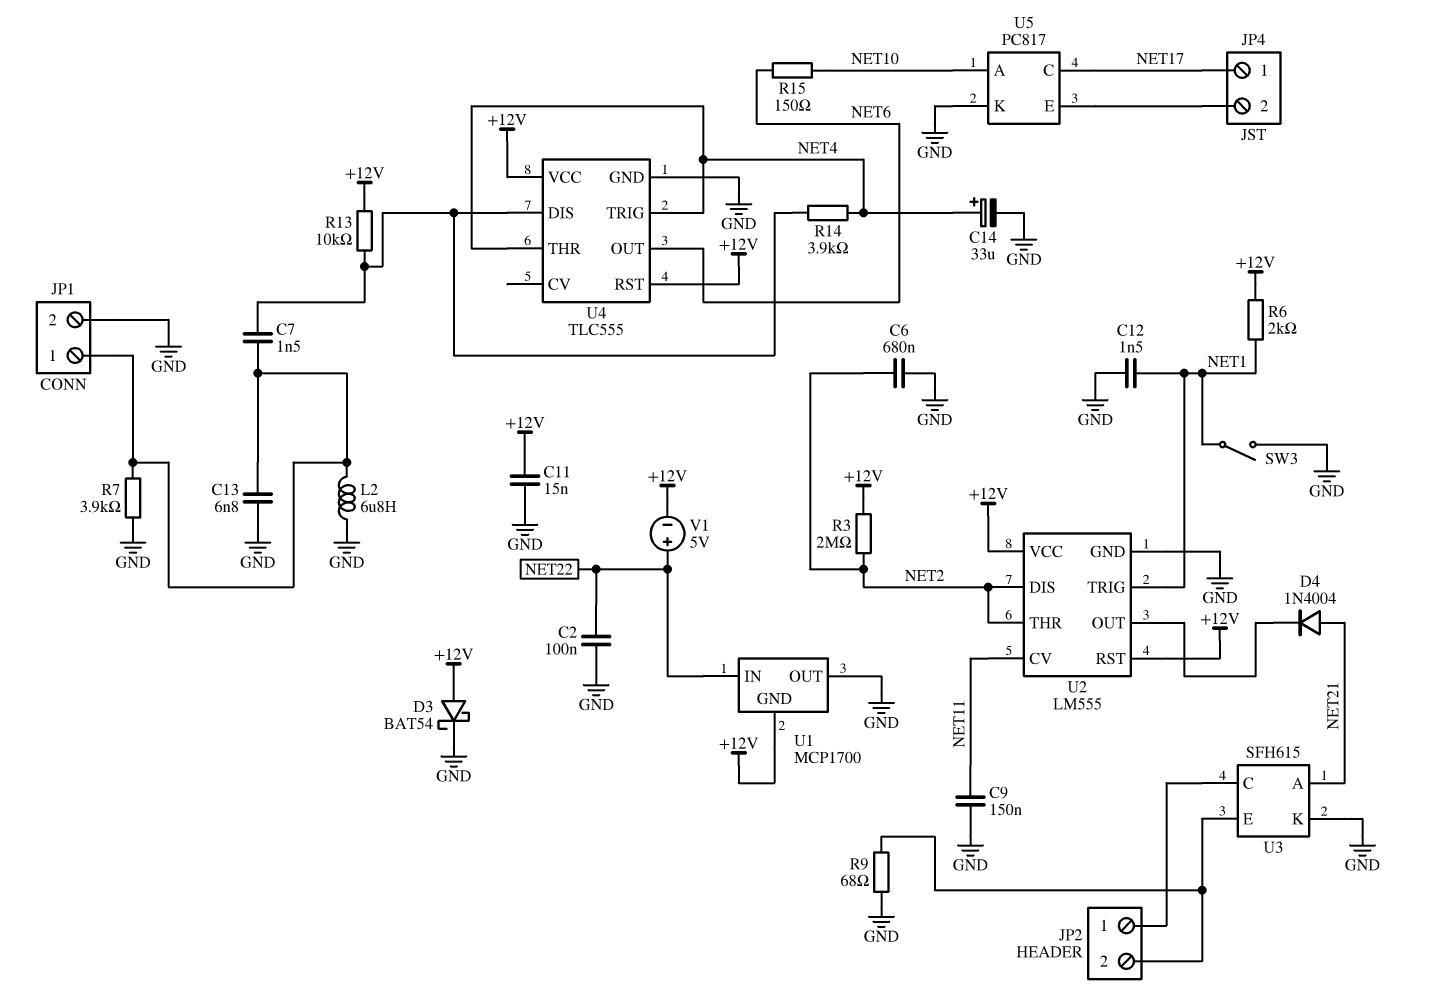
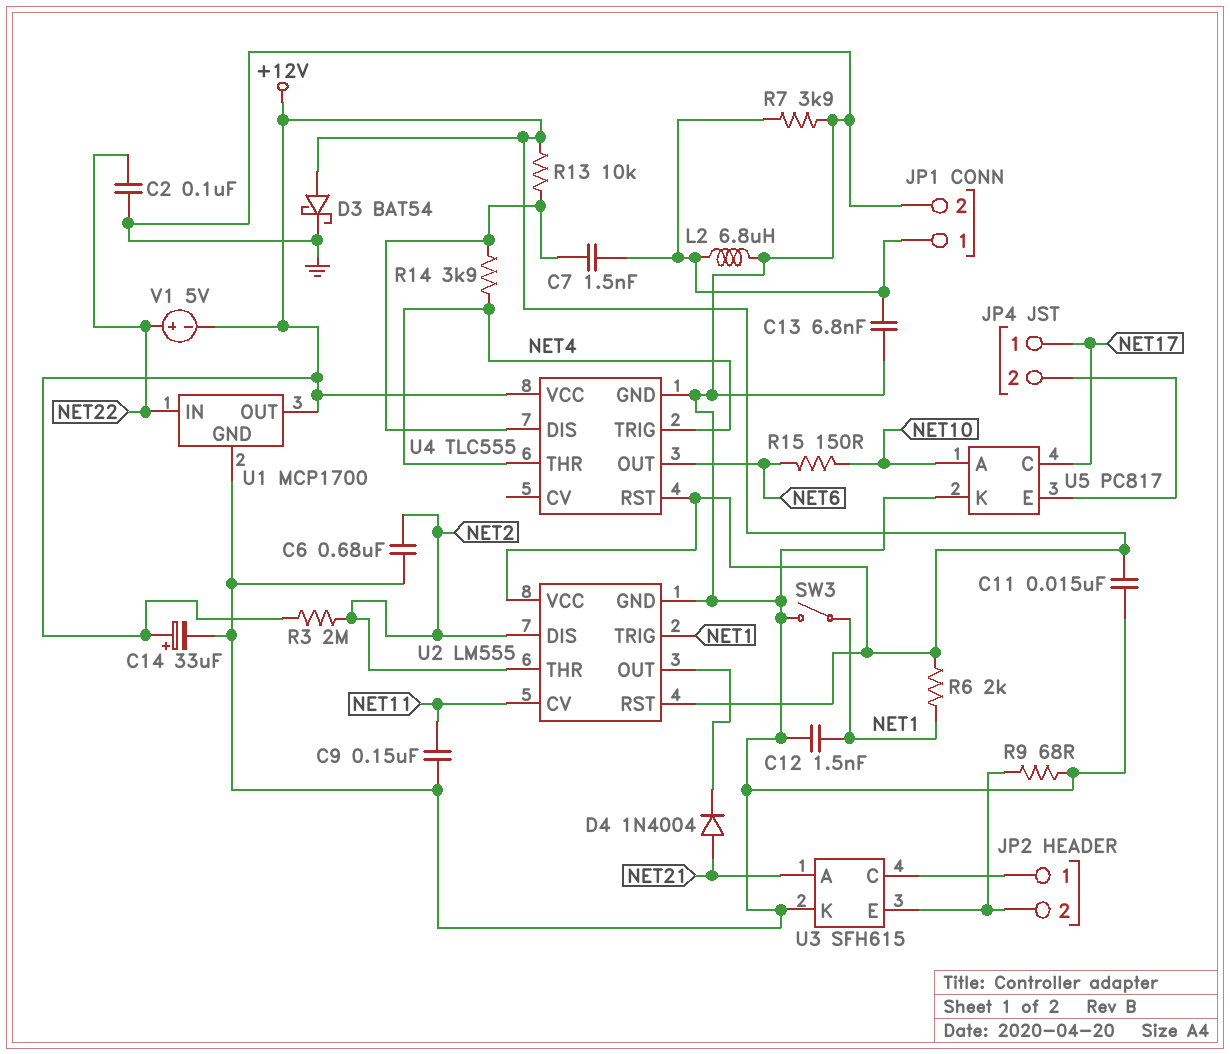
C14: 33uF (plus NET4, minus GND) -> 33uF (plus +12V, minus GND)
U1 pin GND: +12V -> GND
U1 pin OUT: GND -> +12V

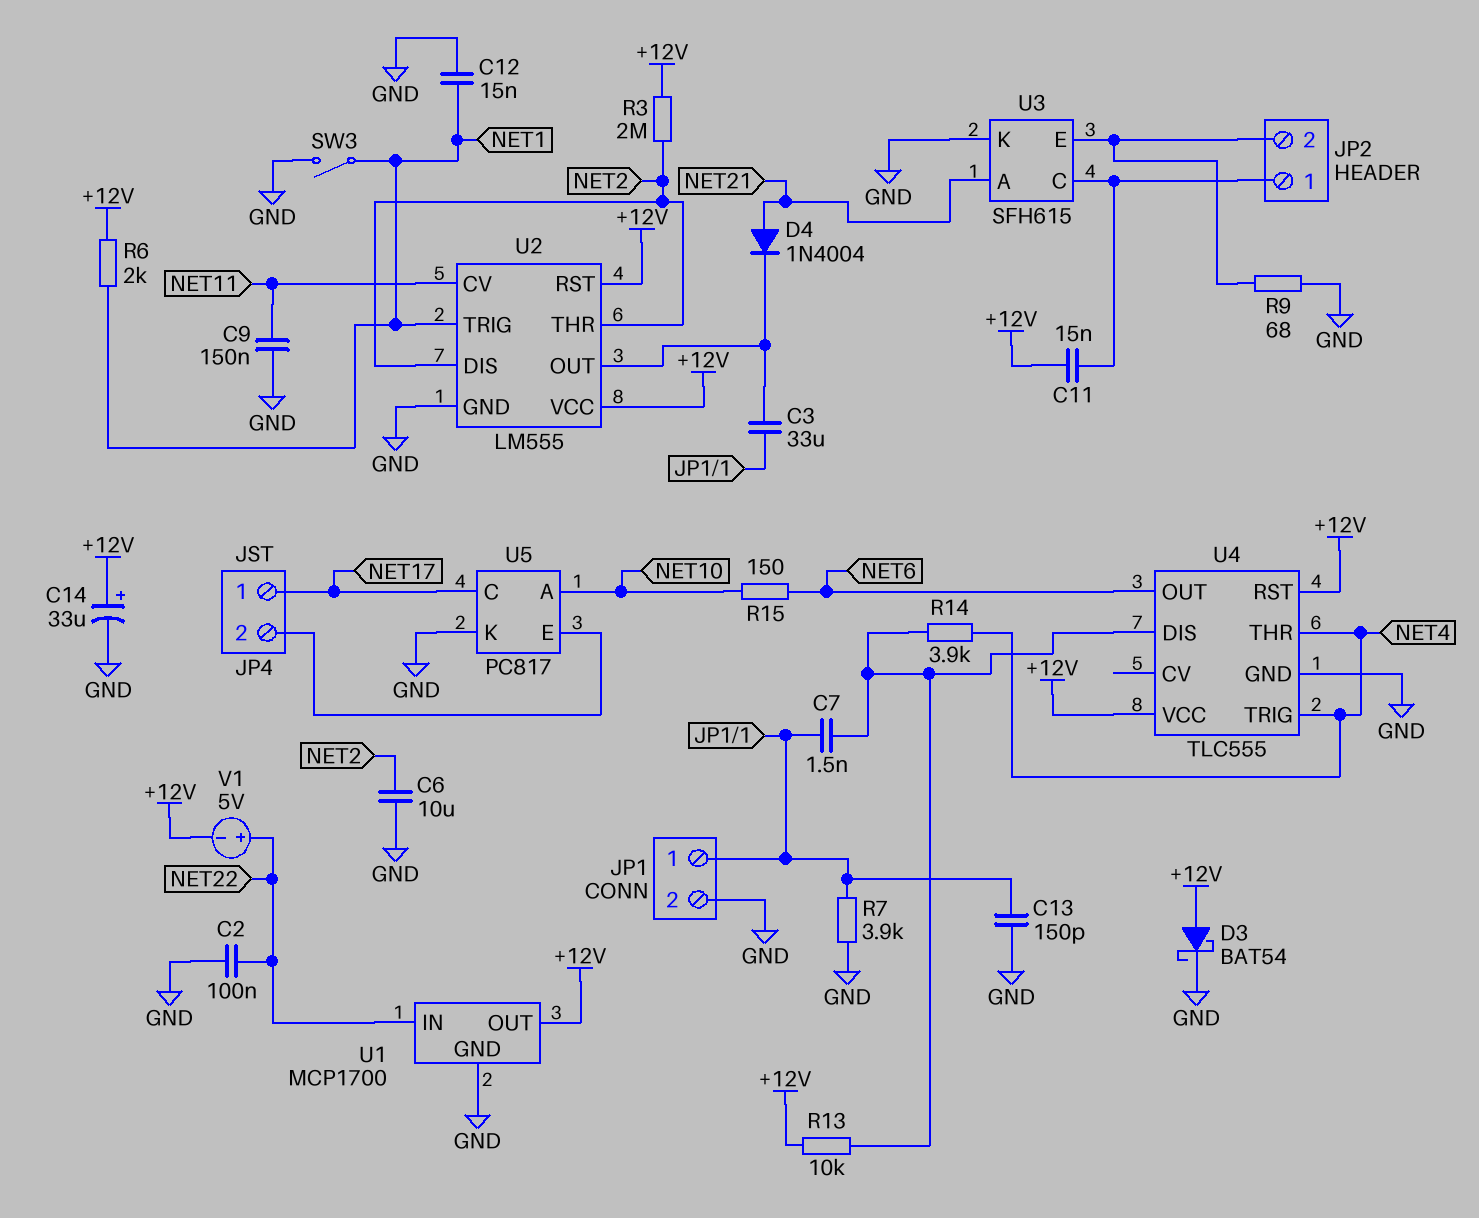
C3: none -> 33uF (JP1/1, U2/OUT)
C6: 680nF (GND, NET2) -> 10uF (GND, NET2)
C11: 15nF (+12V, GND) -> 15nF (+12V, JP2/1)
C12: 1.5nF (GND, NET1) -> 15nF (GND, NET1)
C13: 6.8nF (GND, JP1/1) -> 150pF (GND, JP1/1)
L2: 6.8uH (GND, JP1/1) -> none

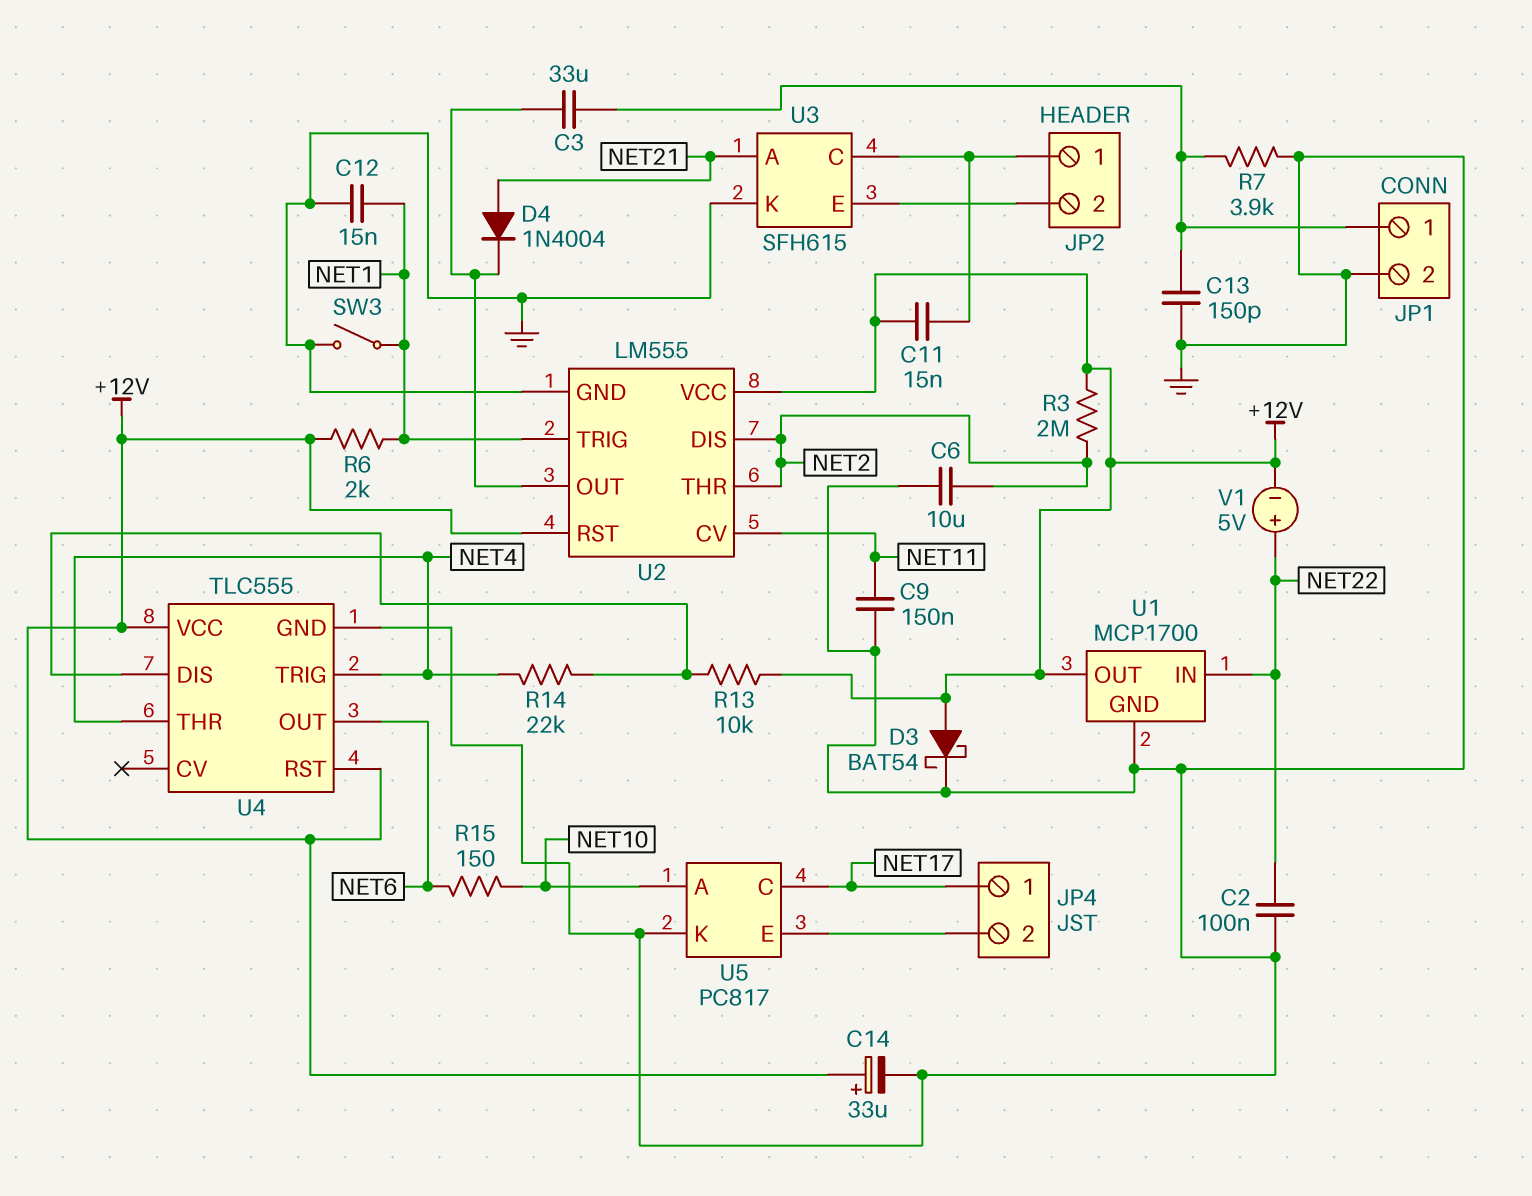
C7: 1.5nF (JP1/1, U4/DIS) -> none
R9: 68 (GND, JP2/2) -> none
R14: 3.9k (NET4, U4/DIS) -> 22k (NET4, U4/DIS)

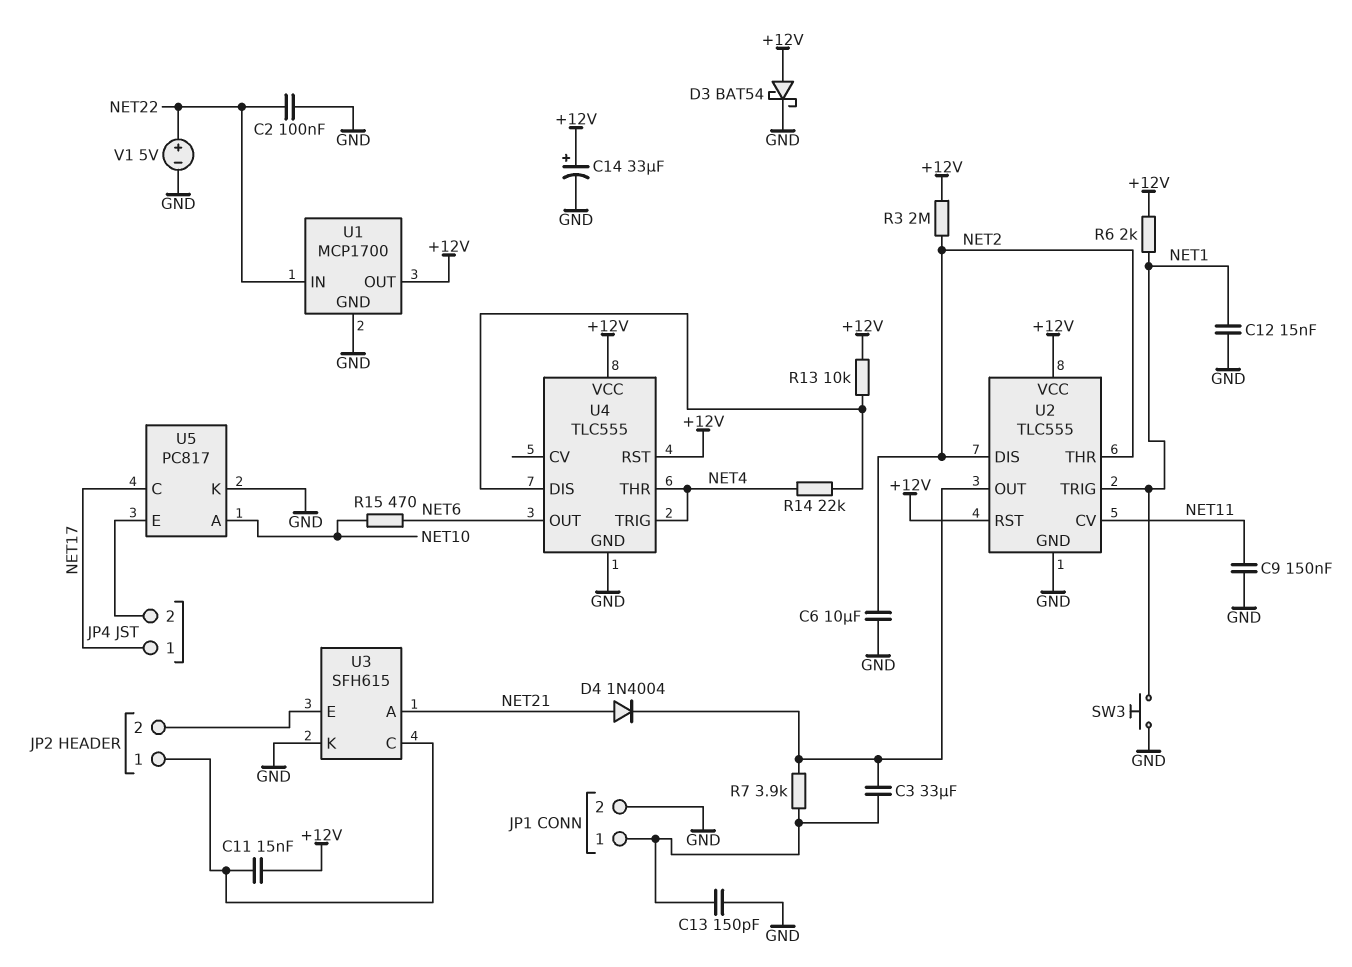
R7: 3.9k (GND, JP1/1) -> 3.9k (JP1/1, U2/OUT)
R15: 150 (NET6, NET10) -> 470 (NET6, NET10)
SW3: switch (GND, NET1) -> button (GND, NET1)
U2: LM555 -> TLC555
V1: 5V (plus NET22, minus +12V) -> 5V (plus NET22, minus GND)

